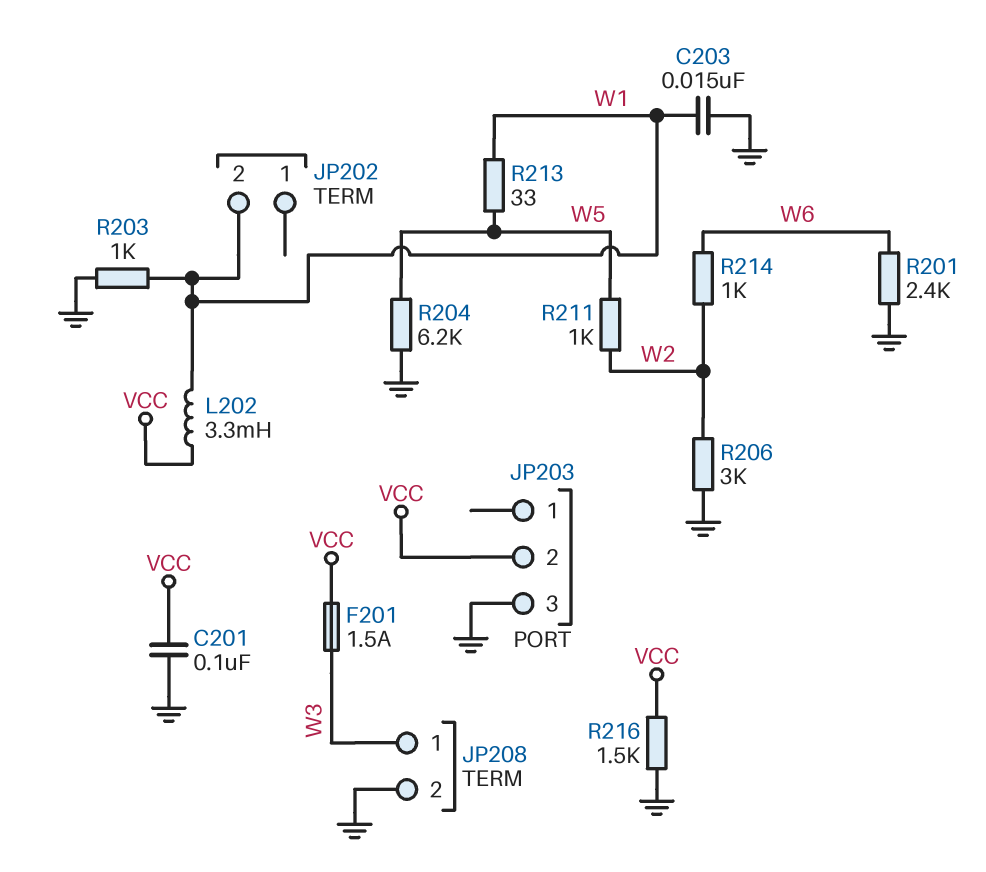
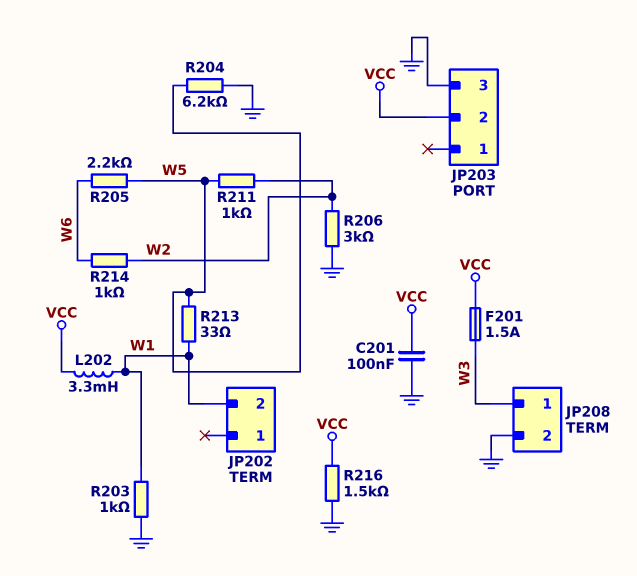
C203: 15nF (GND, W1) -> none
R201: 2.4k (GND, W6) -> none
R205: none -> 2.2k (W5, W6)

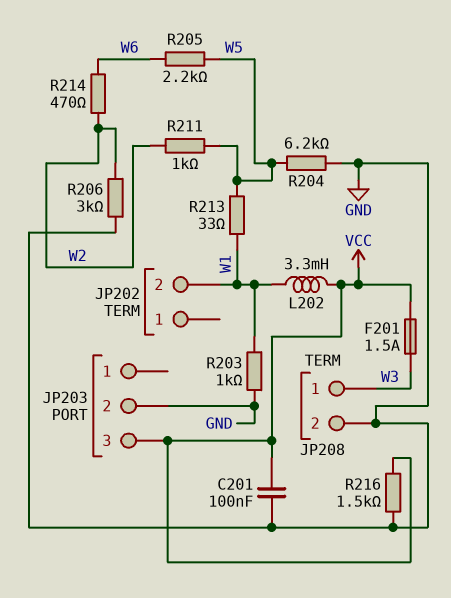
JP203 pin 2: VCC -> GND
JP203 pin 3: GND -> VCC
R214: 1k (W2, W6) -> 470 (W2, W6)

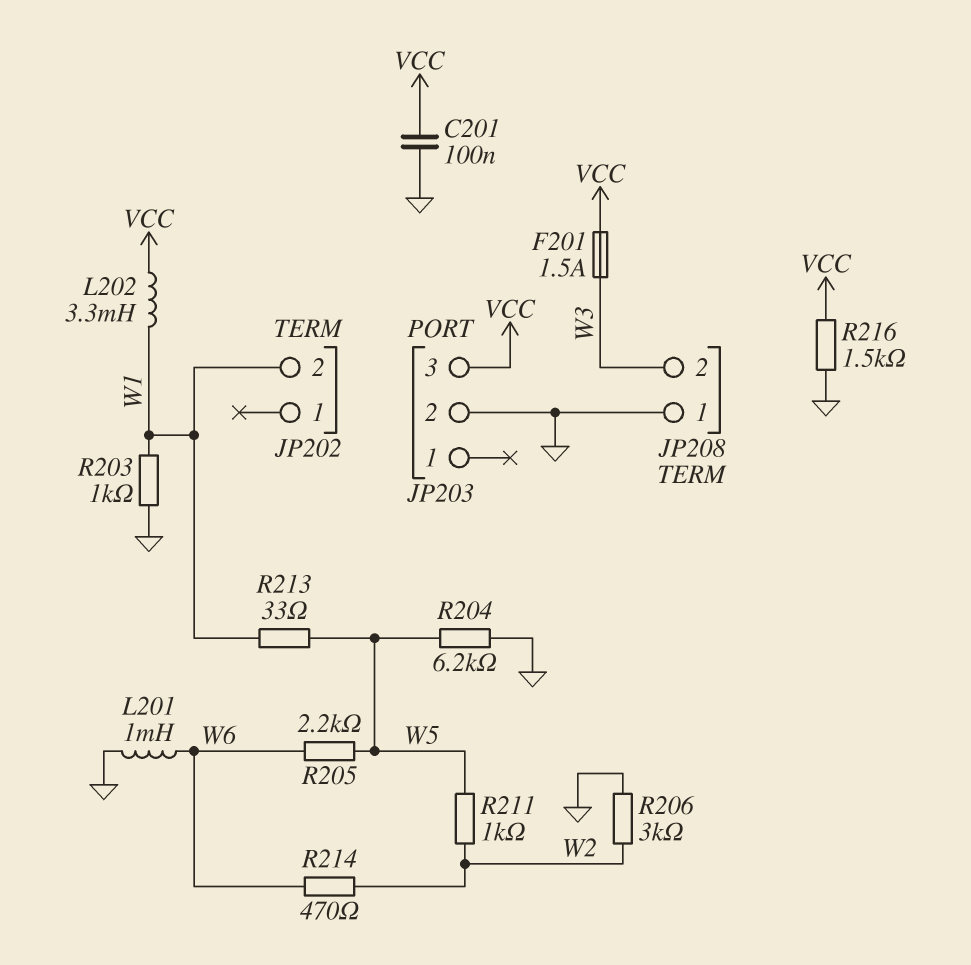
JP208 pin 1: W3 -> GND
JP208 pin 2: GND -> W3
L201: none -> 1mH (GND, W6)

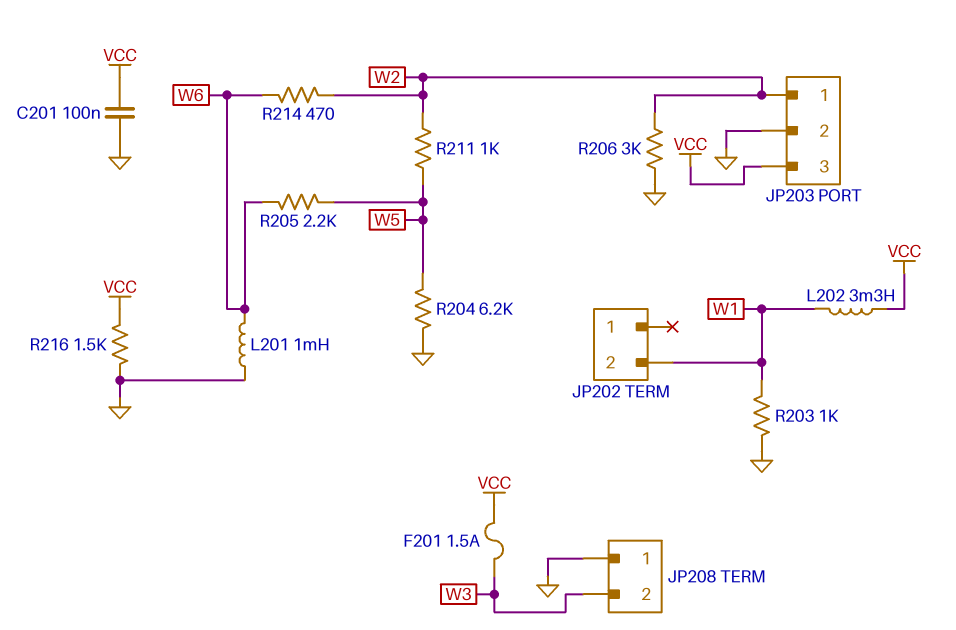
JP203 pin 1: none -> W2
R213: 33 (W1, W5) -> none

